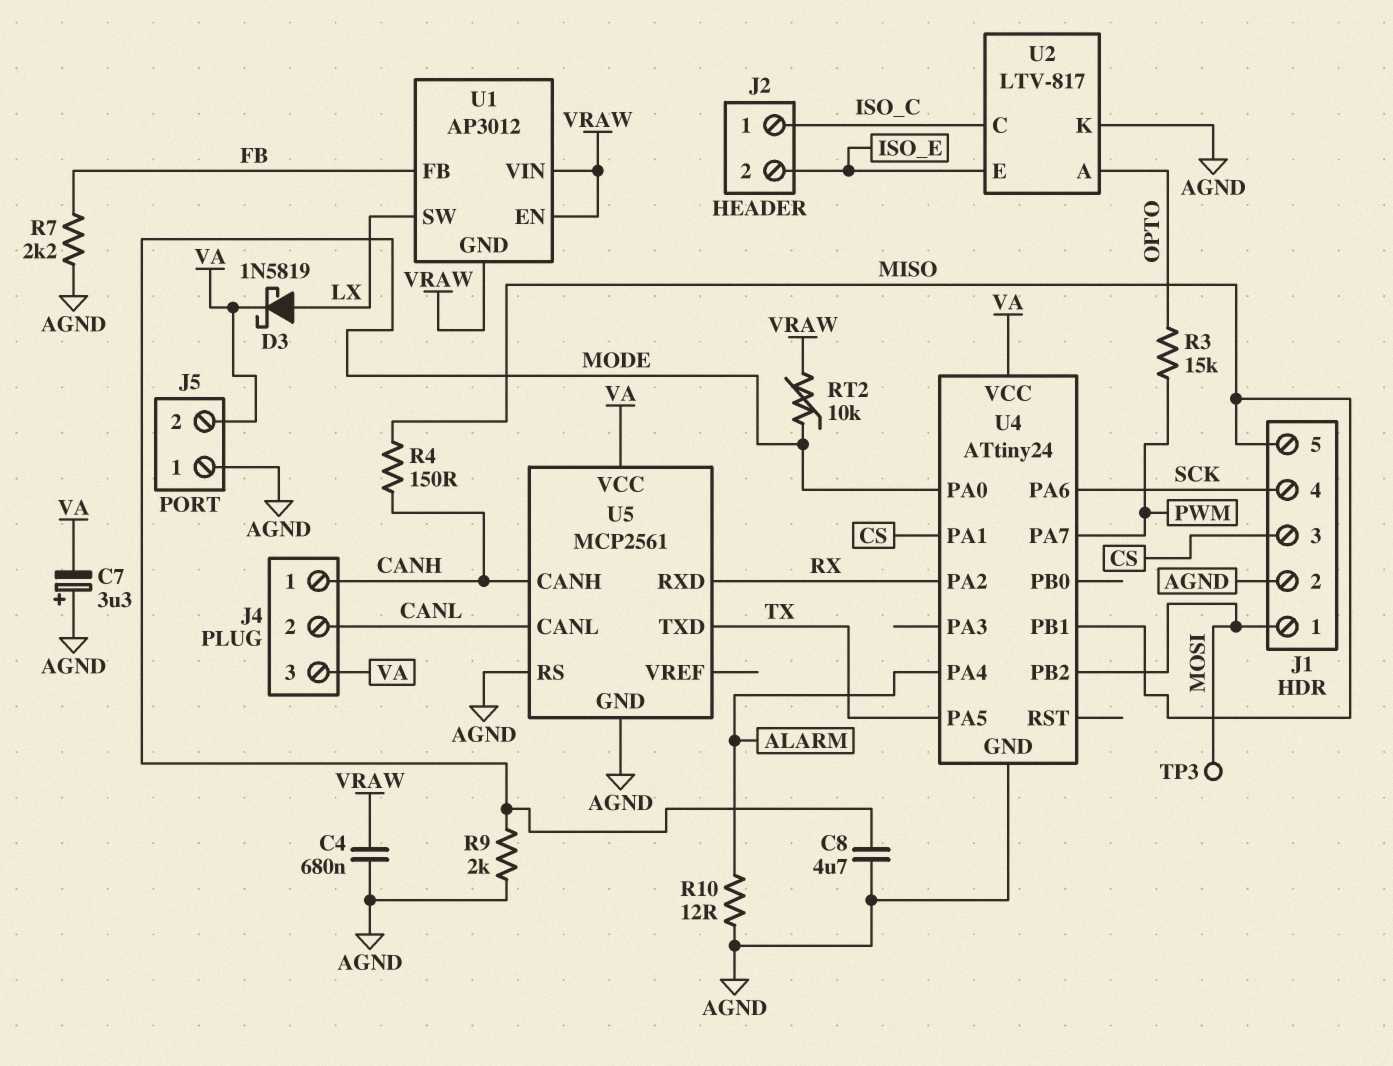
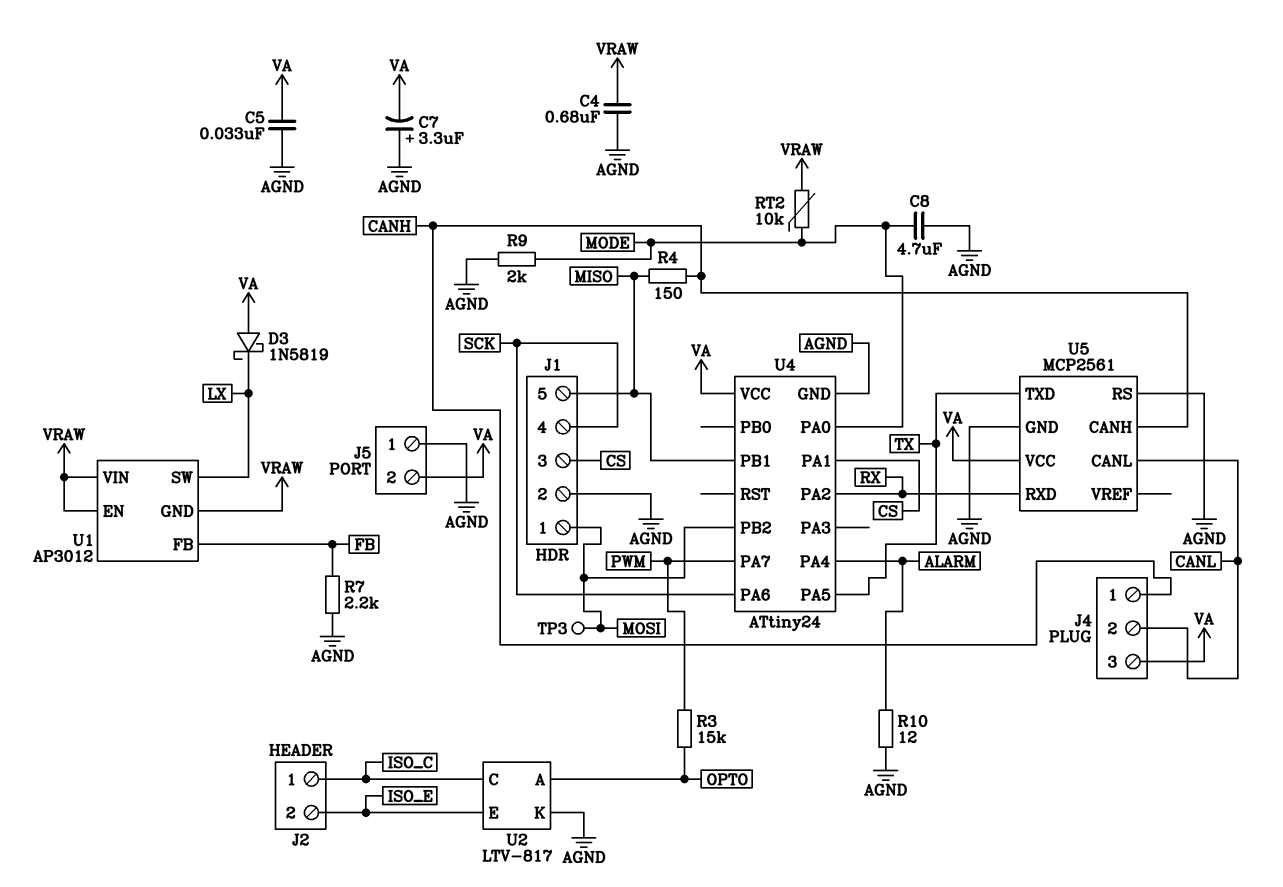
C5: none -> 33nF (AGND, VA)
D3: schottky 1N5819 (A LX, K VA) -> schottky 1N5819 (A VA, K LX)

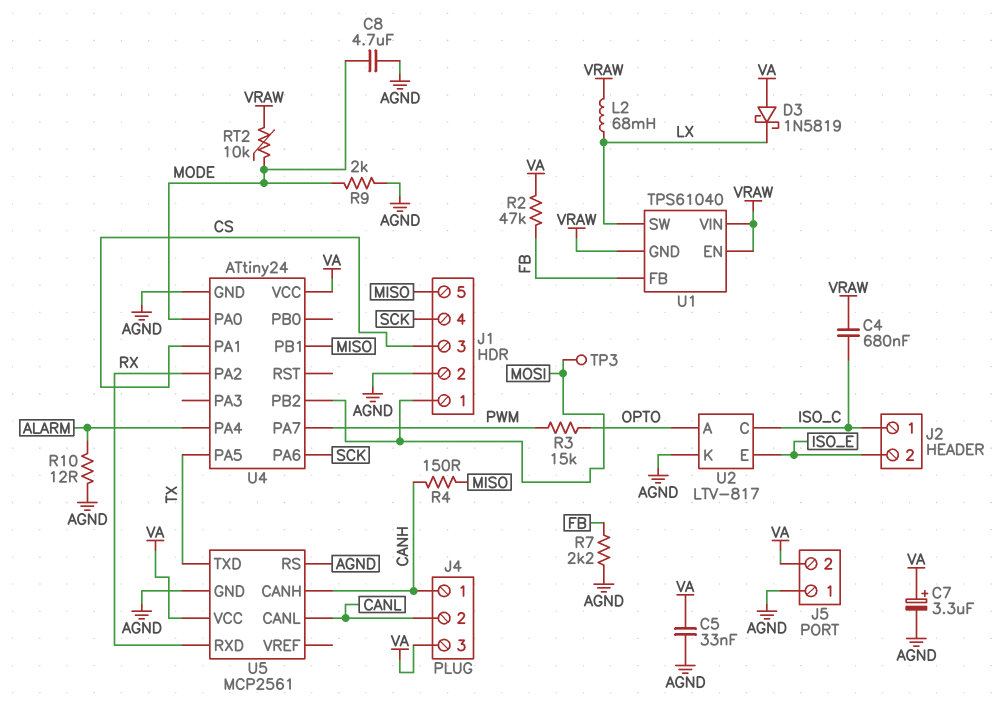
C4: 680nF (AGND, VRAW) -> 680nF (ISO_C, VRAW)
C7: 3.3uF (plus AGND, minus VA) -> 3.3uF (plus VA, minus AGND)
L2: none -> 68mH (LX, VRAW)
R2: none -> 47k (FB, VA)
U1: AP3012 -> TPS61040

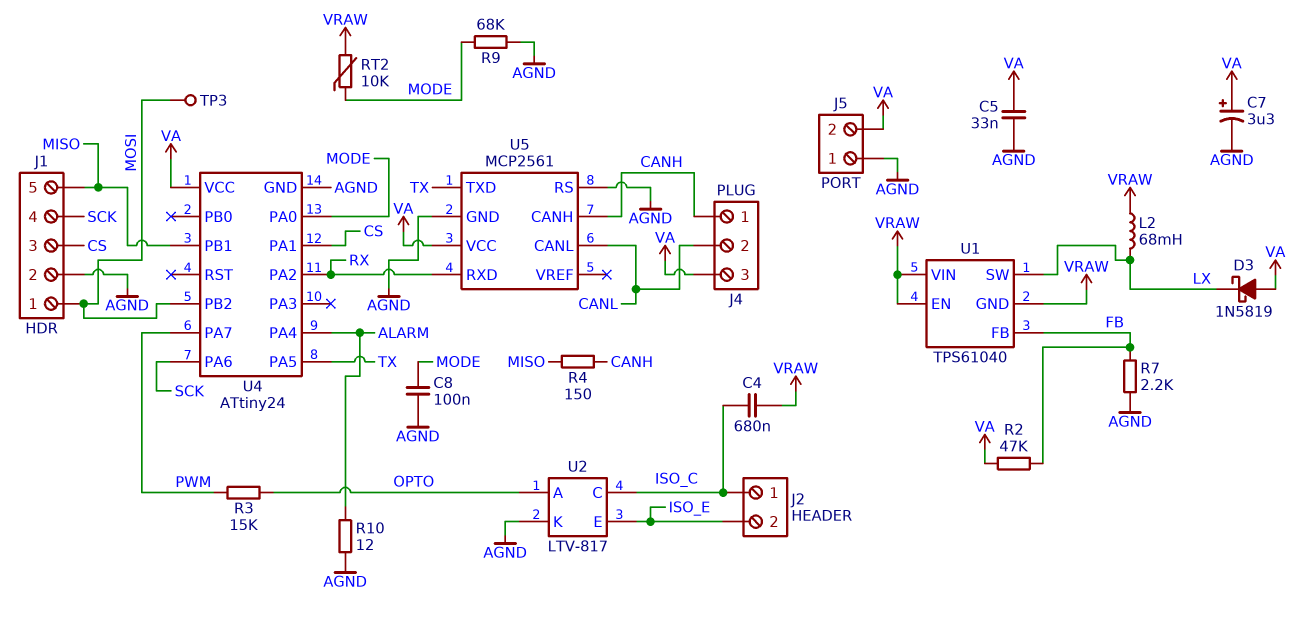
C8: 4.7uF (AGND, MODE) -> 100nF (AGND, MODE)
R9: 2k (AGND, MODE) -> 68k (AGND, MODE)

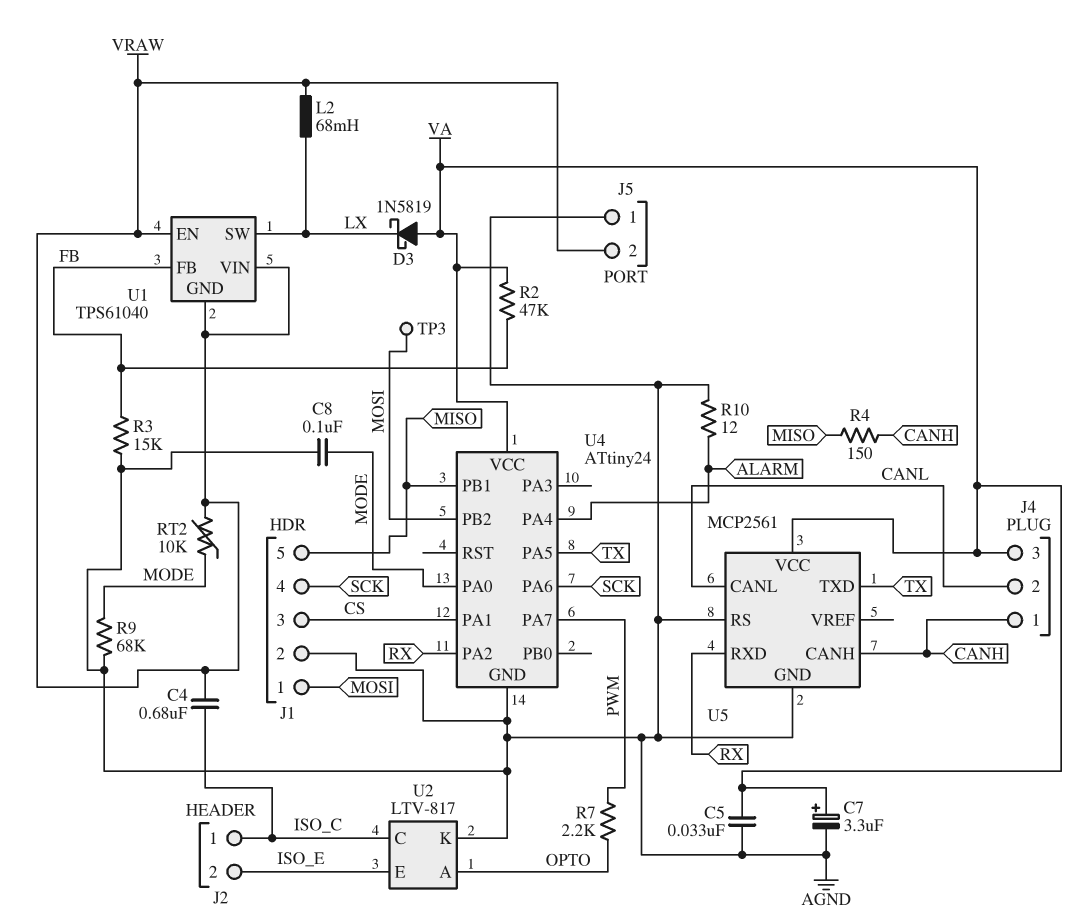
J5 pin 2: VA -> VRAW
R3: 15k (OPTO, PWM) -> 15k (AGND, FB)
R7: 2.2k (AGND, FB) -> 2.2k (OPTO, PWM)

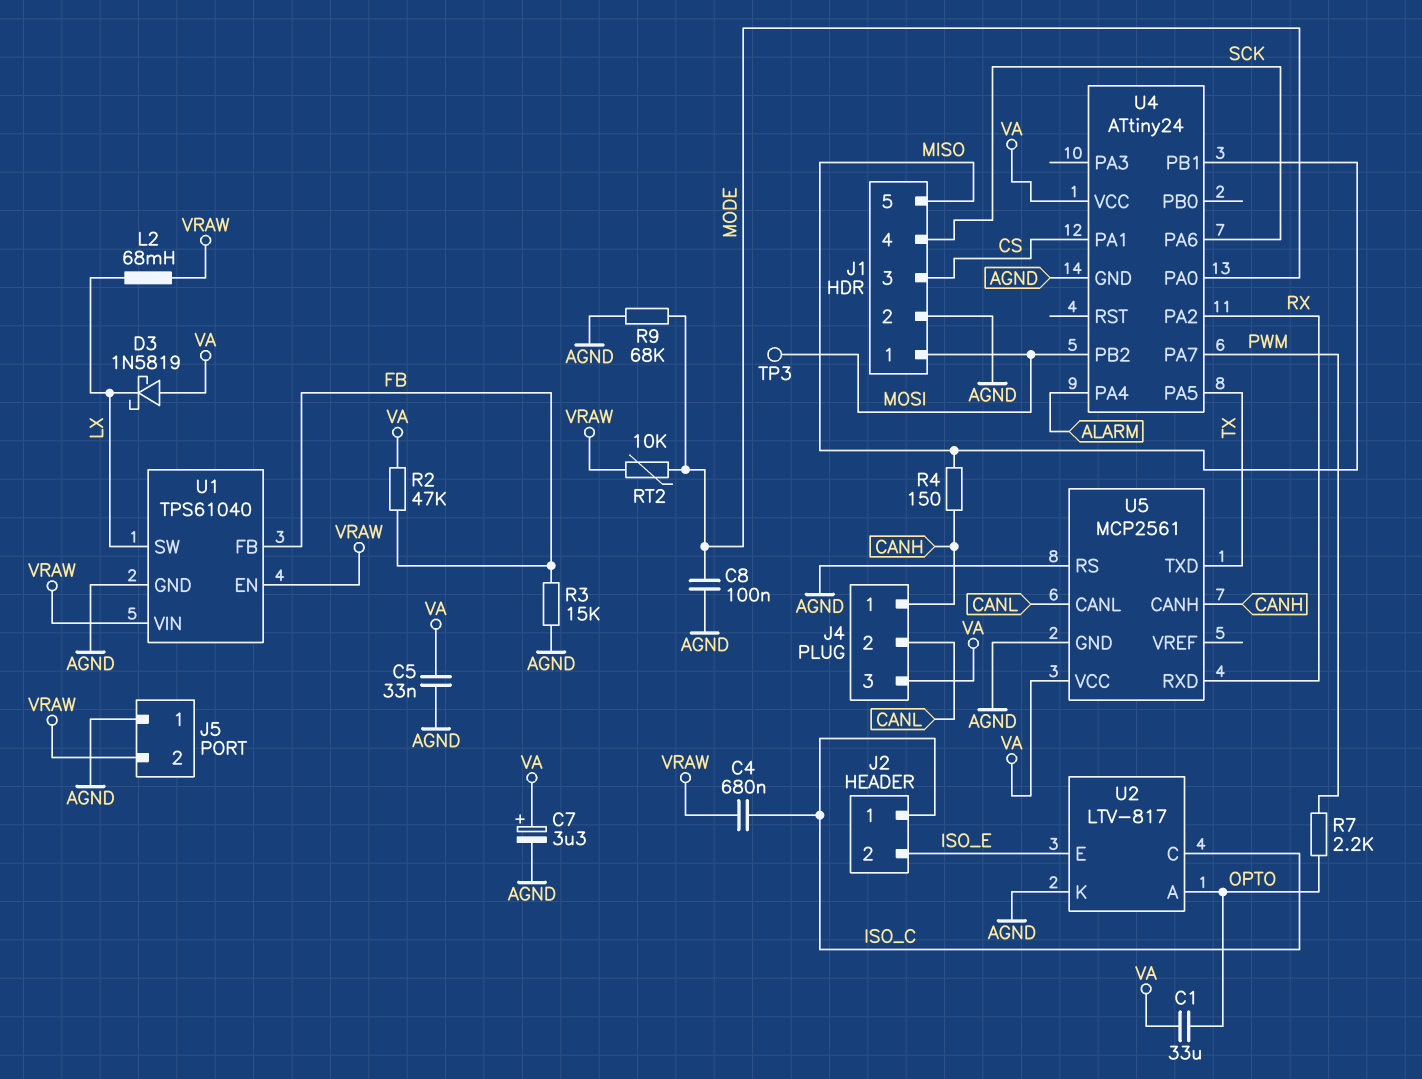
C1: none -> 33uF (OPTO, VA)
R10: 12 (AGND, ALARM) -> none
U1 pin GND: VRAW -> AGND

